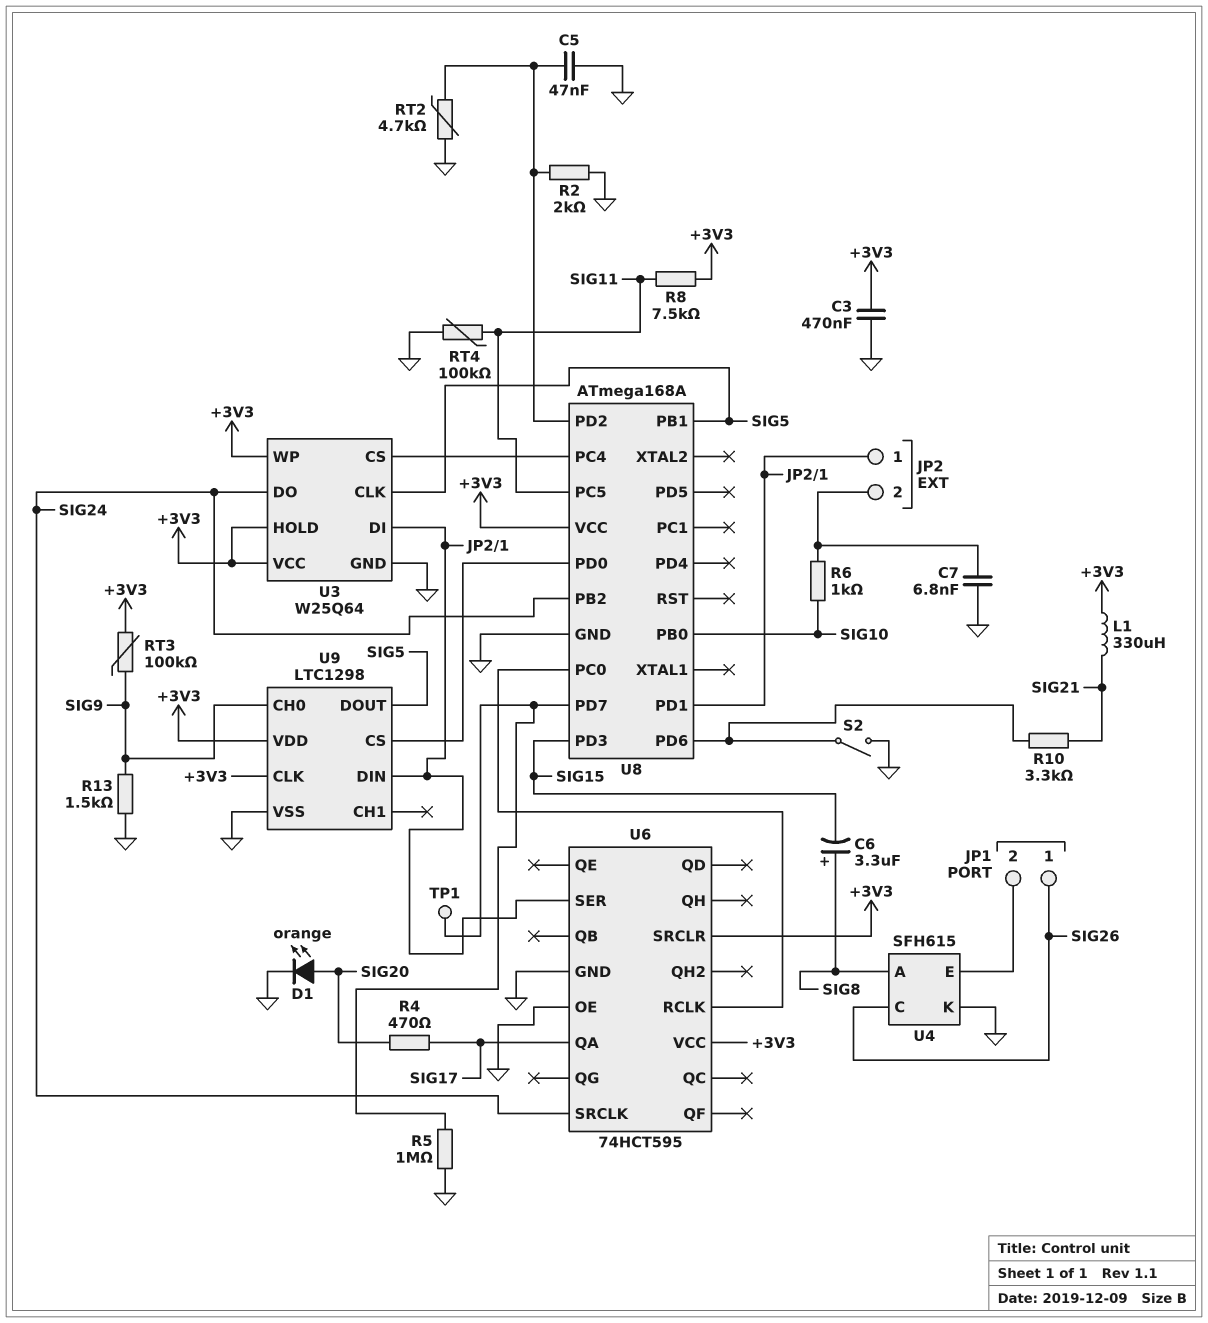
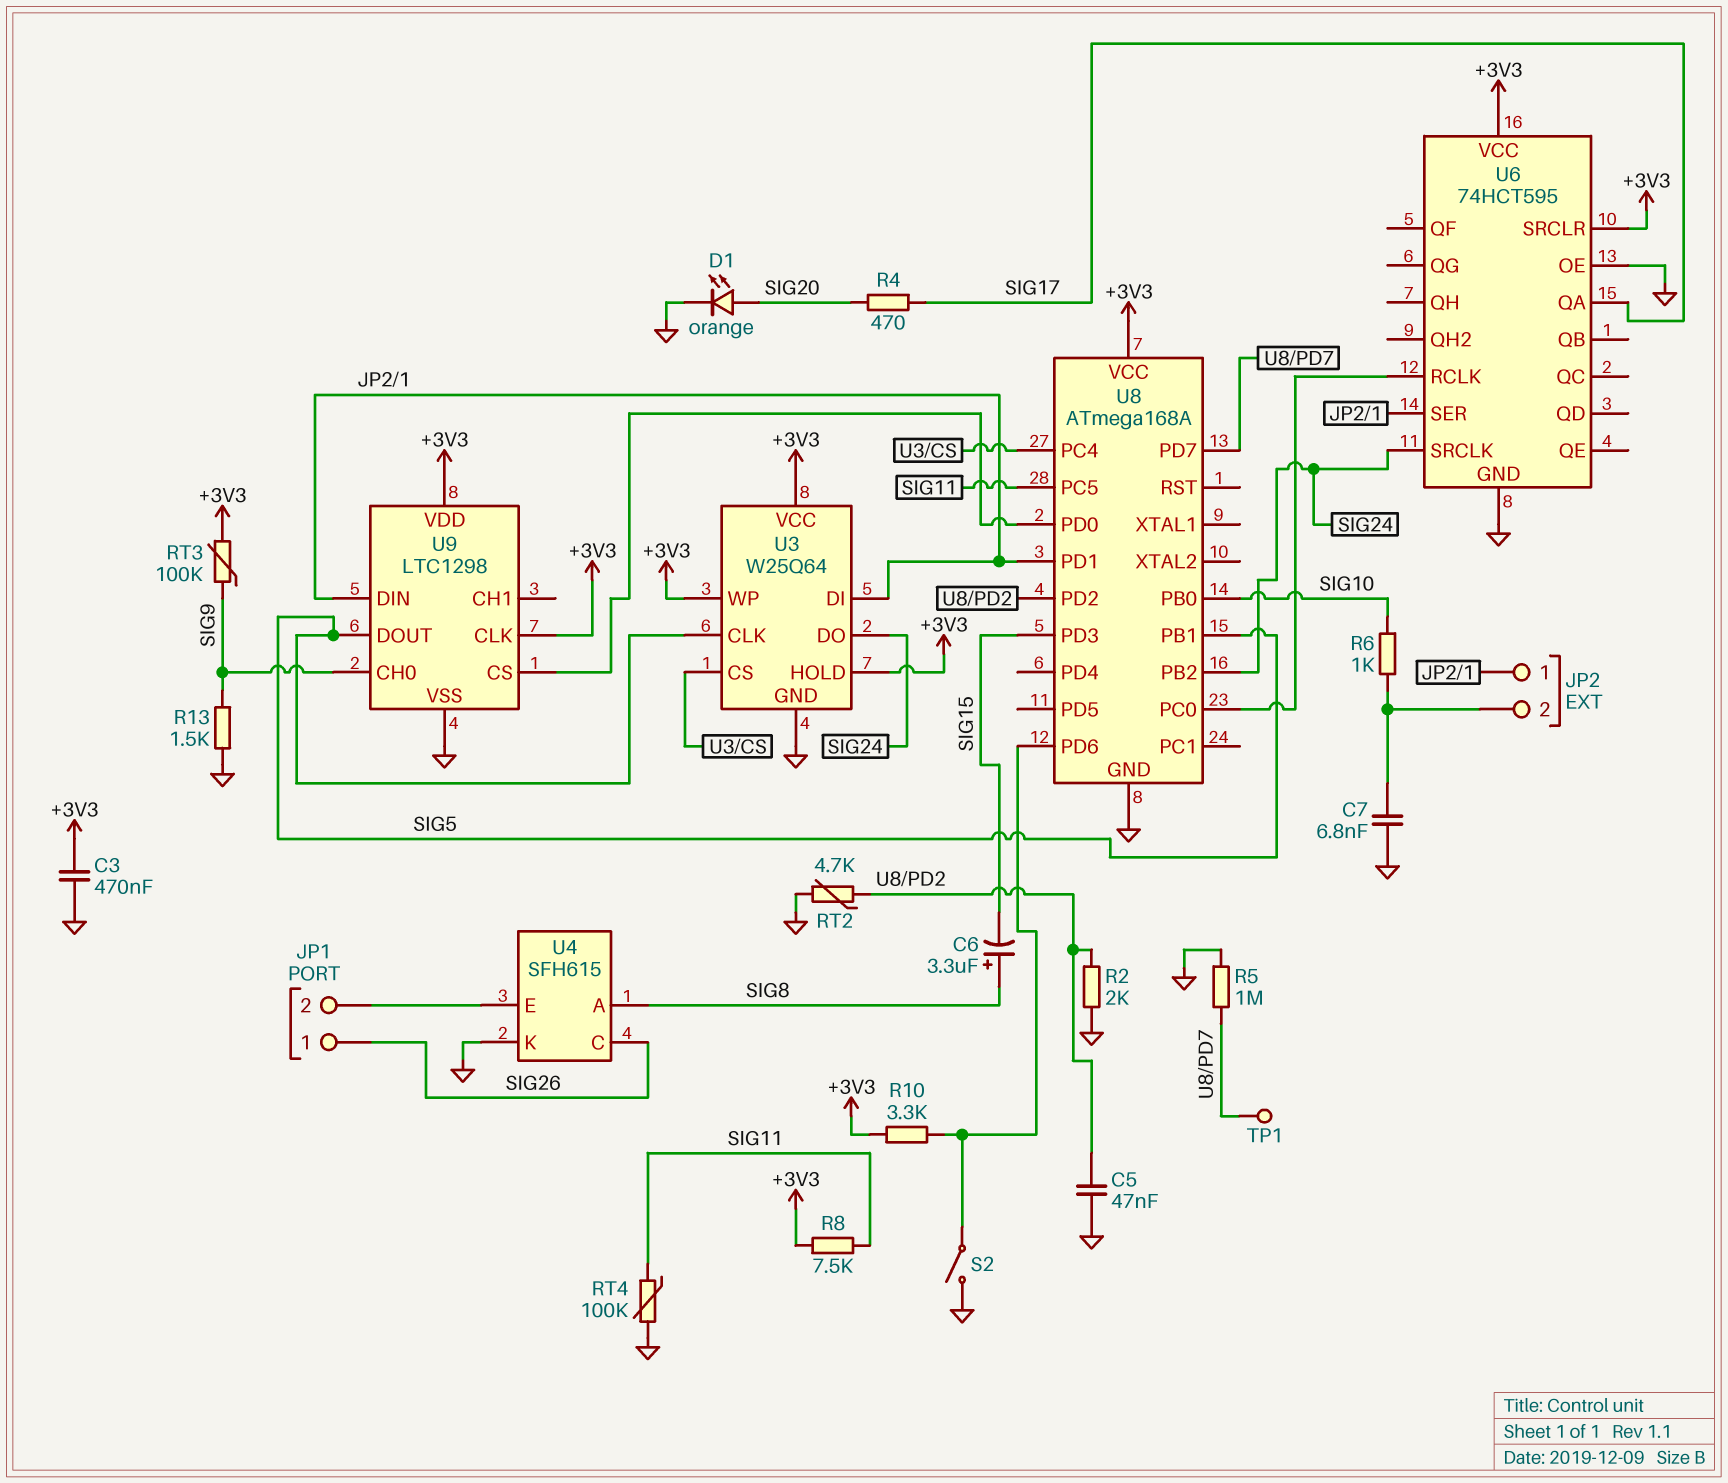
L1: 330uH (+3V3, SIG21) -> none
R10: 3.3k (SIG21, U8/PD6) -> 3.3k (+3V3, U8/PD6)

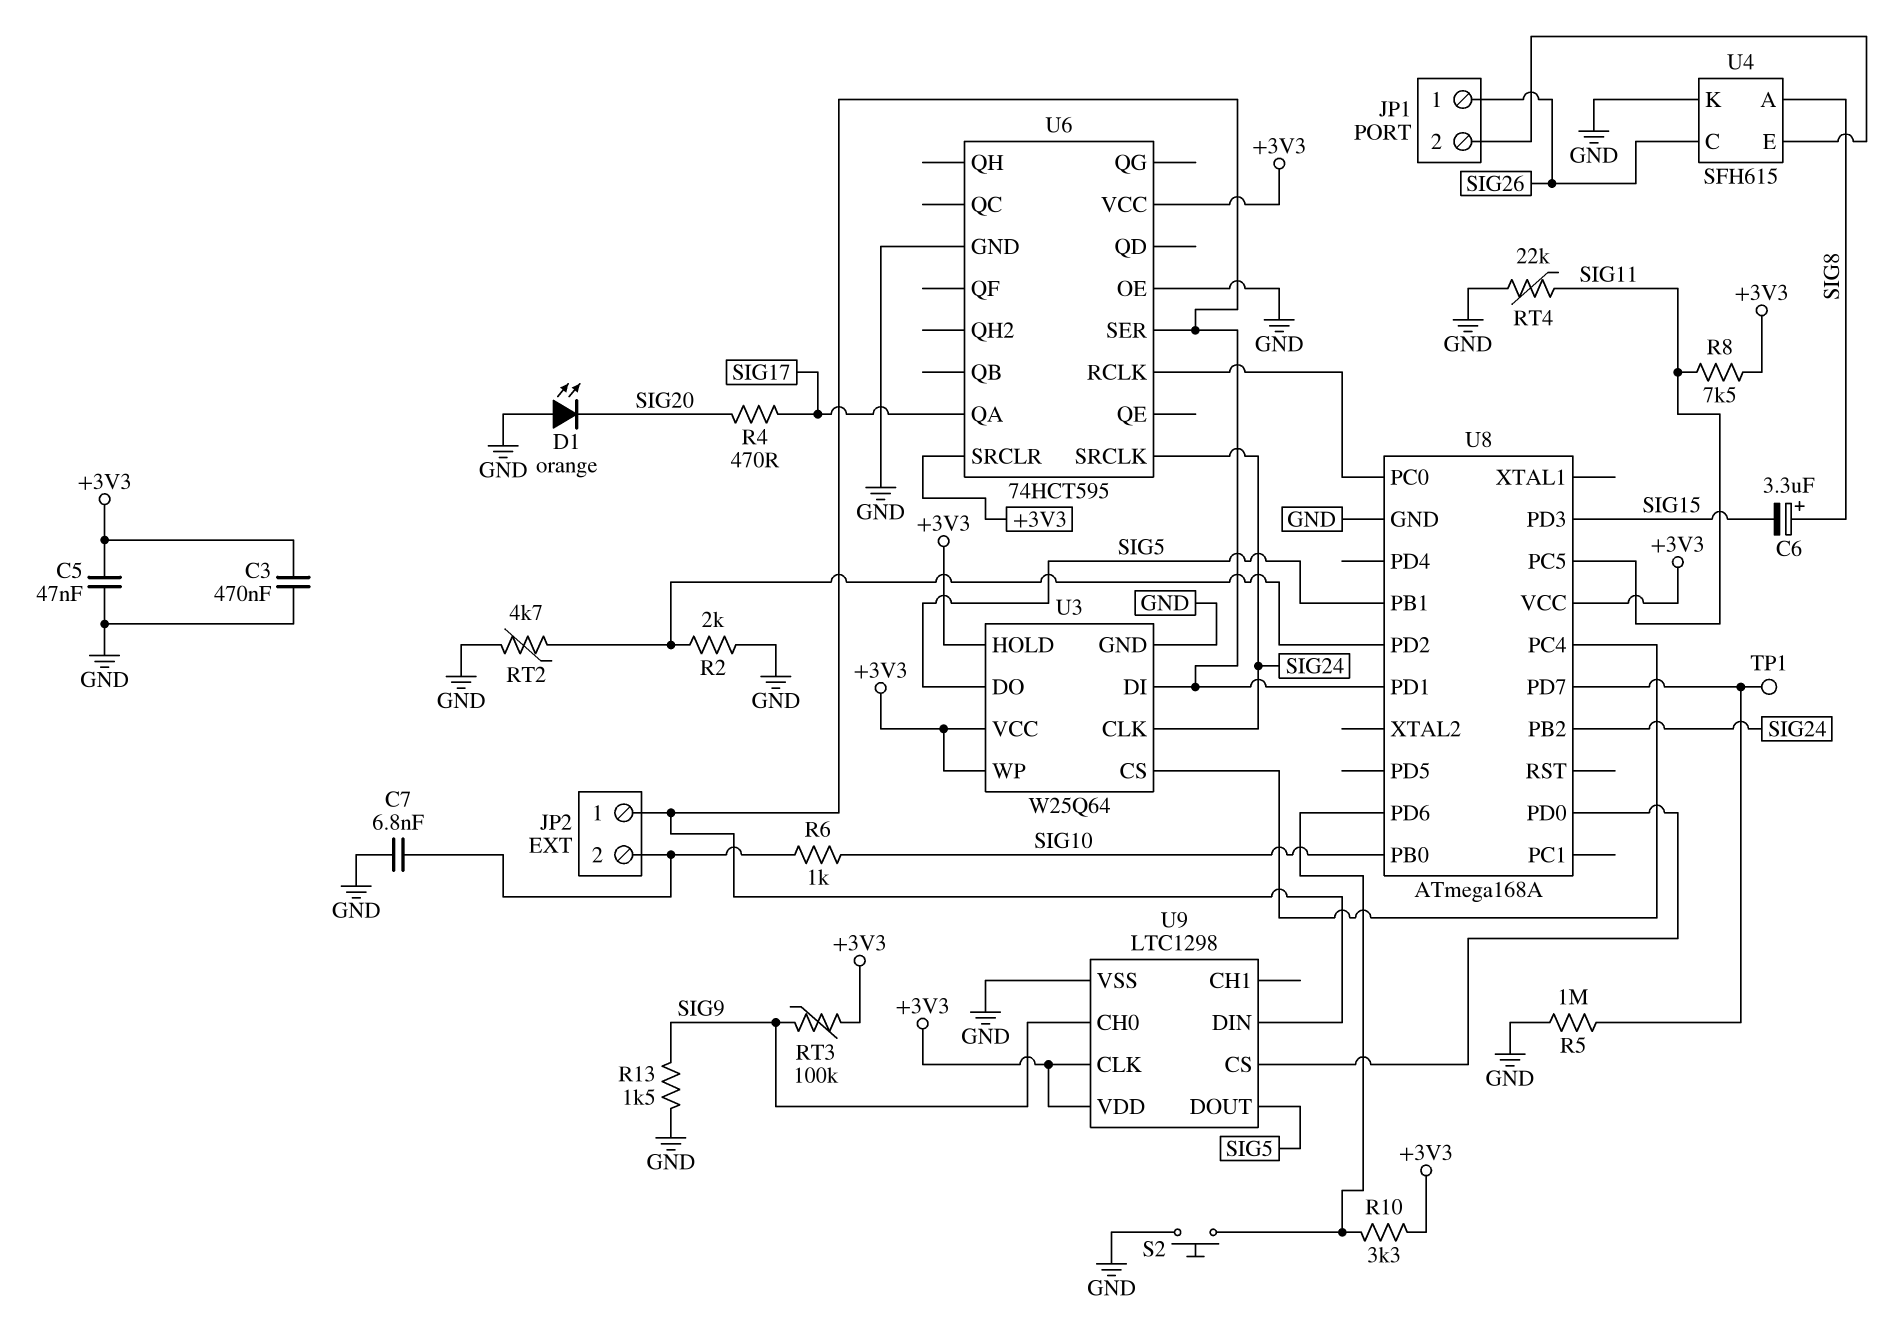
C5: 47nF (GND, U8/PD2) -> 47nF (+3V3, GND)
D1: LED orange (A SIG20, K GND) -> LED orange (A GND, K SIG20)
RT4: 100k (GND, SIG11) -> 22k (GND, SIG11)
S2: switch (GND, U8/PD6) -> button (GND, U8/PD6)
U3 pin CLK: SIG5 -> SIG24
U3 pin DO: SIG24 -> SIG5

